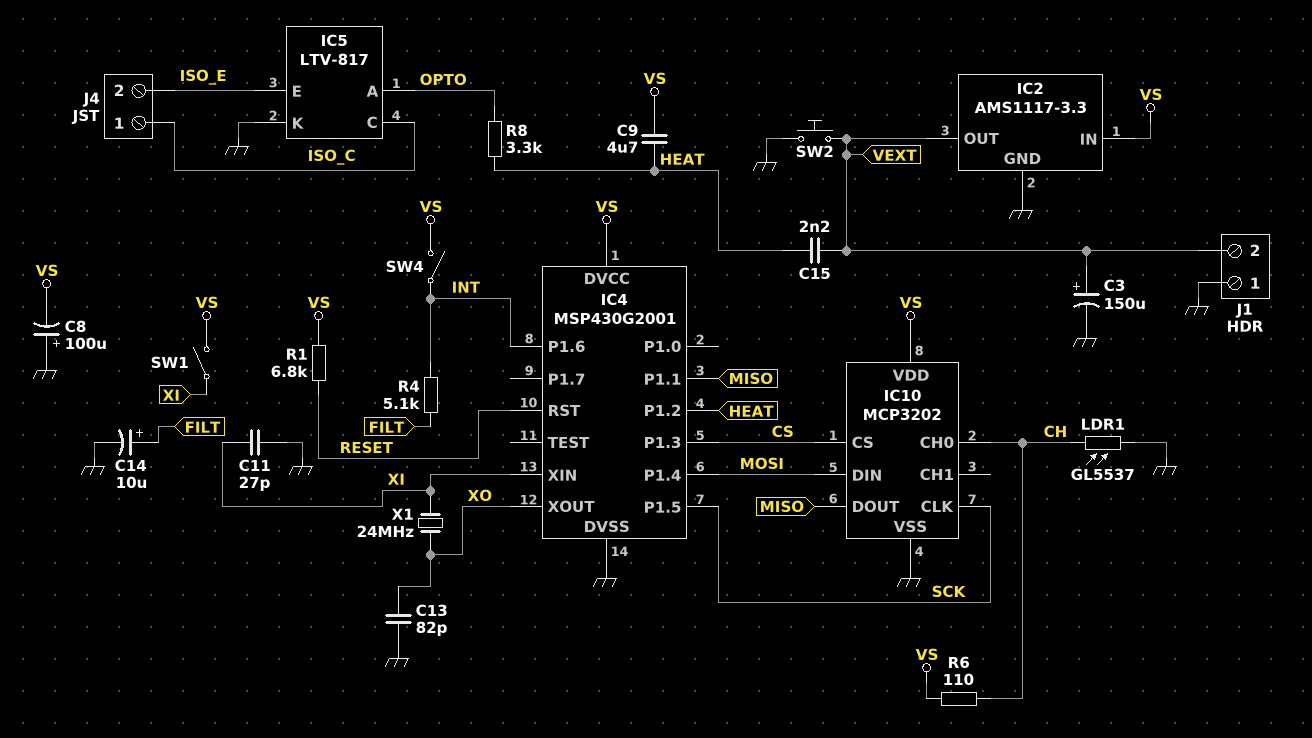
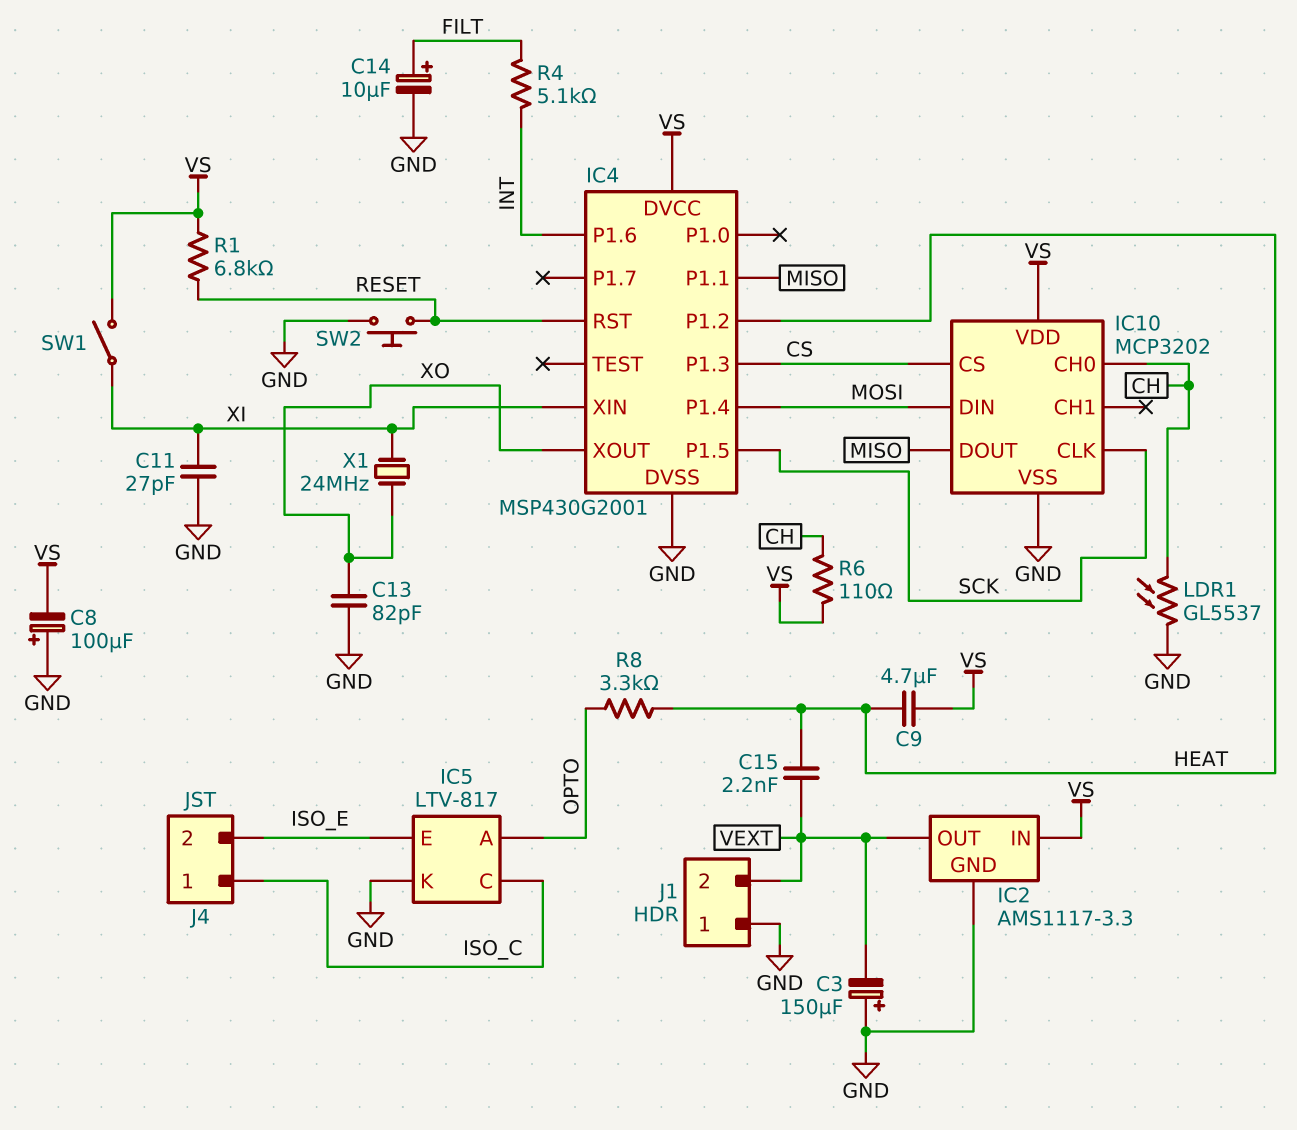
C3: 150uF (plus VEXT, minus GND) -> 150uF (plus GND, minus VEXT)
SW2: button (GND, VEXT) -> button (GND, RESET)
SW4: switch (INT, VS) -> none

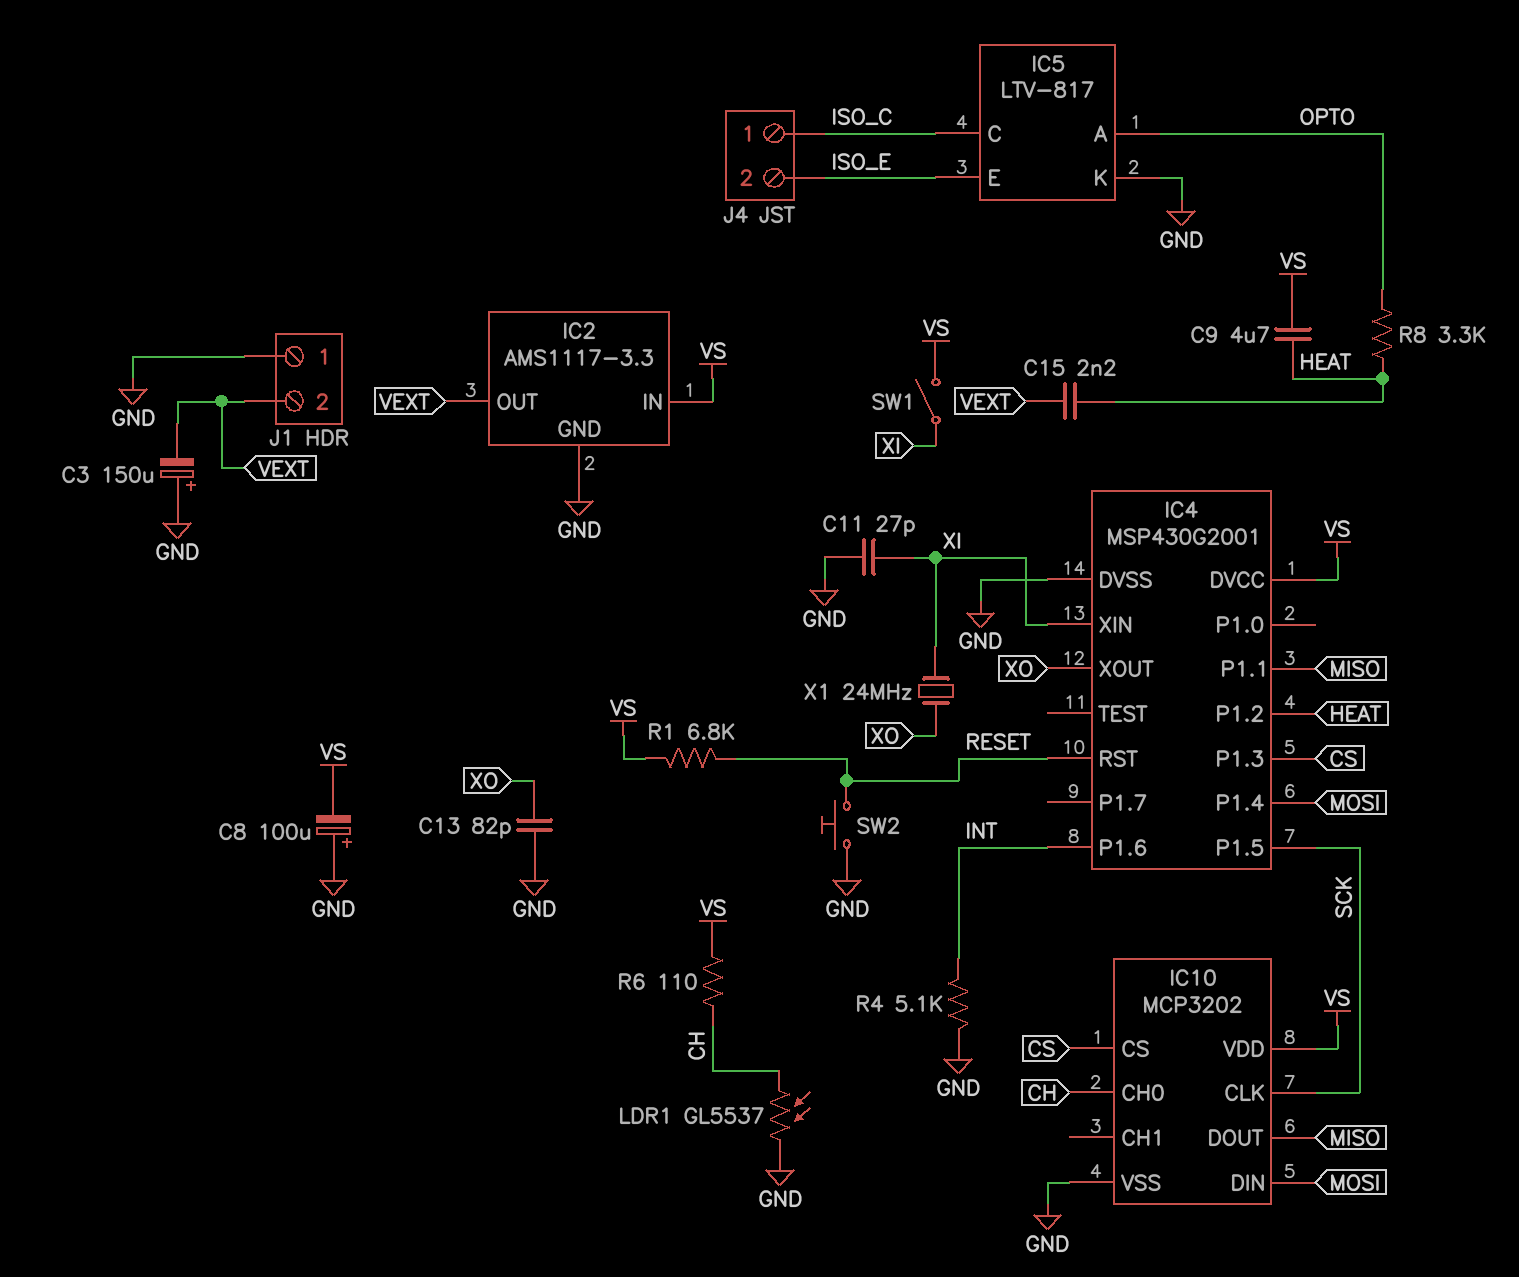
C14: 10uF (plus FILT, minus GND) -> none
R4: 5.1k (FILT, INT) -> 5.1k (GND, INT)

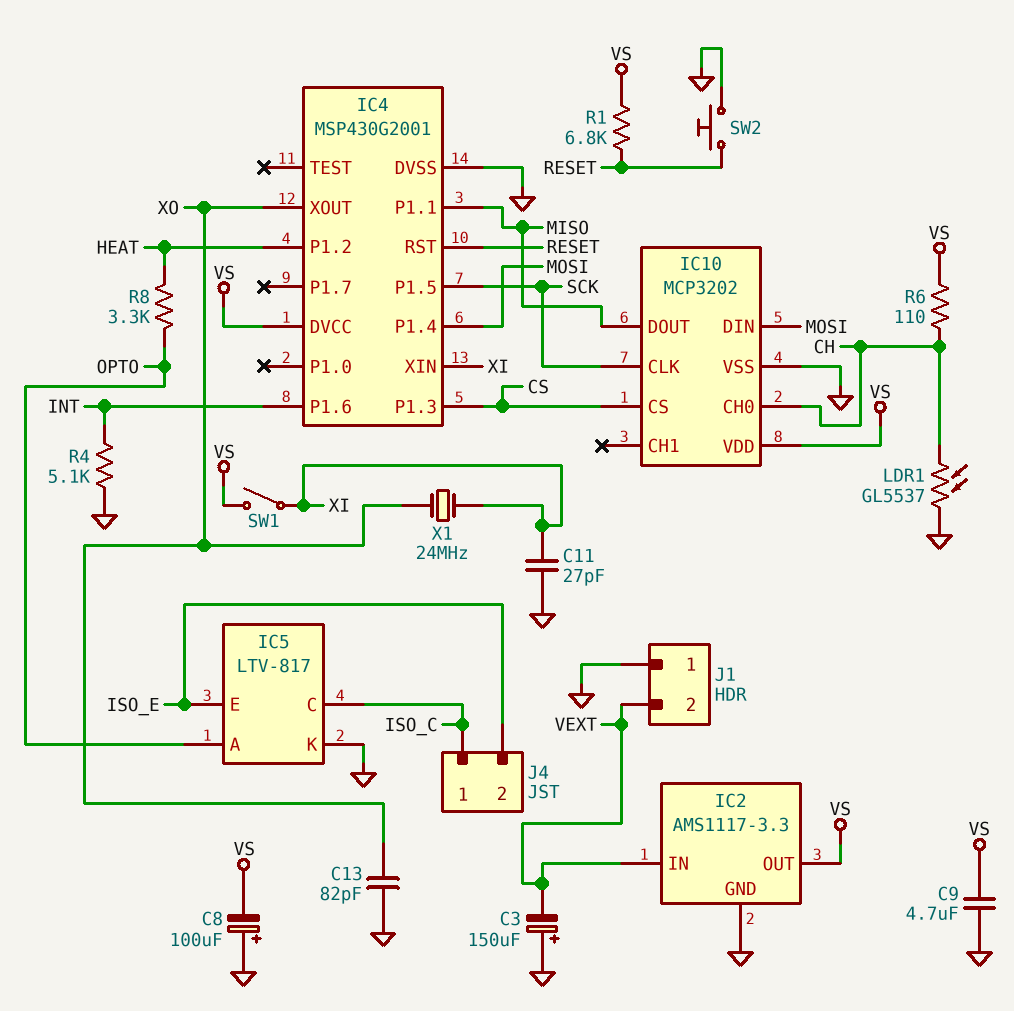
C9: 4.7uF (HEAT, VS) -> 4.7uF (GND, VS)
C15: 2.2nF (HEAT, VEXT) -> none
IC2 pin IN: VS -> VEXT
IC2 pin OUT: VEXT -> VS

